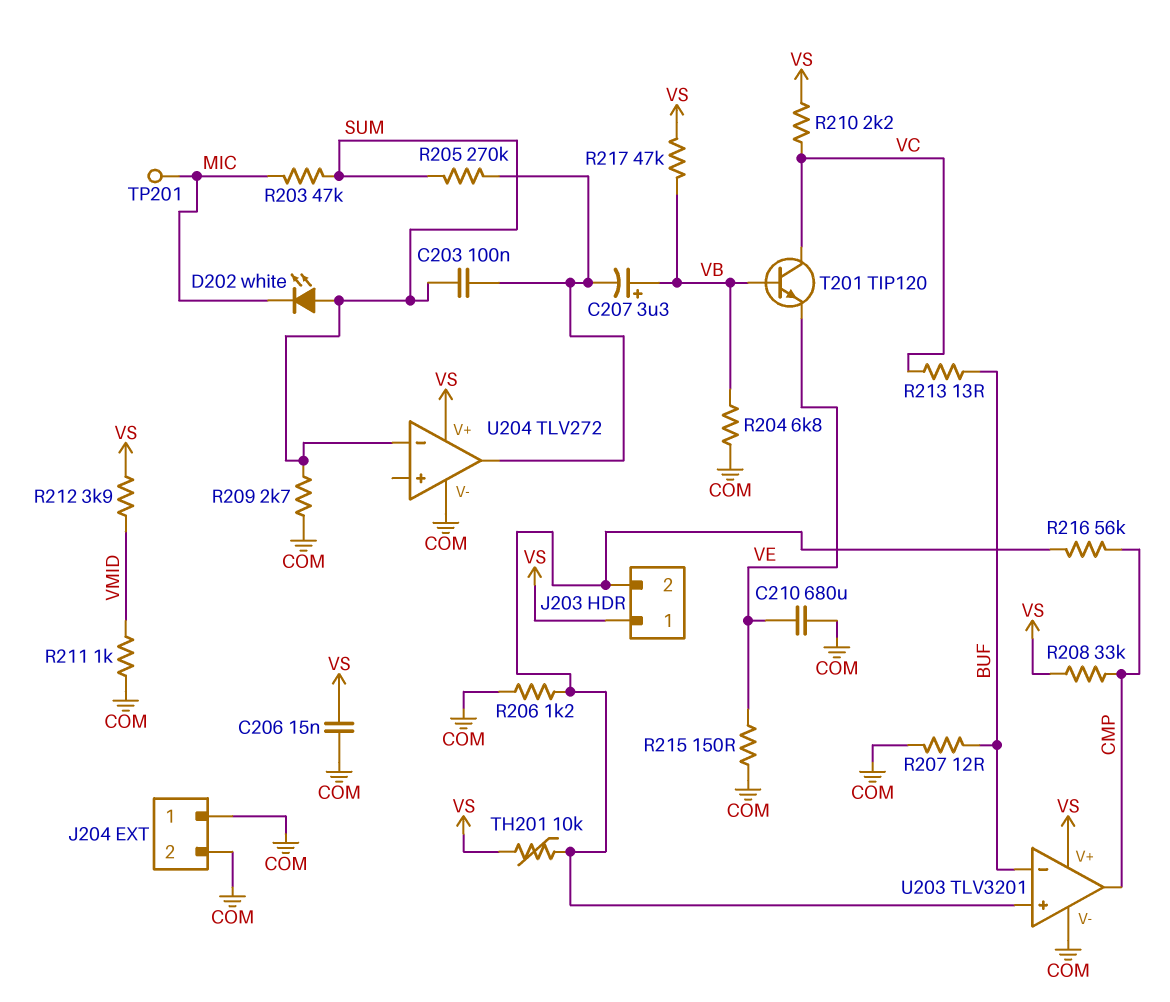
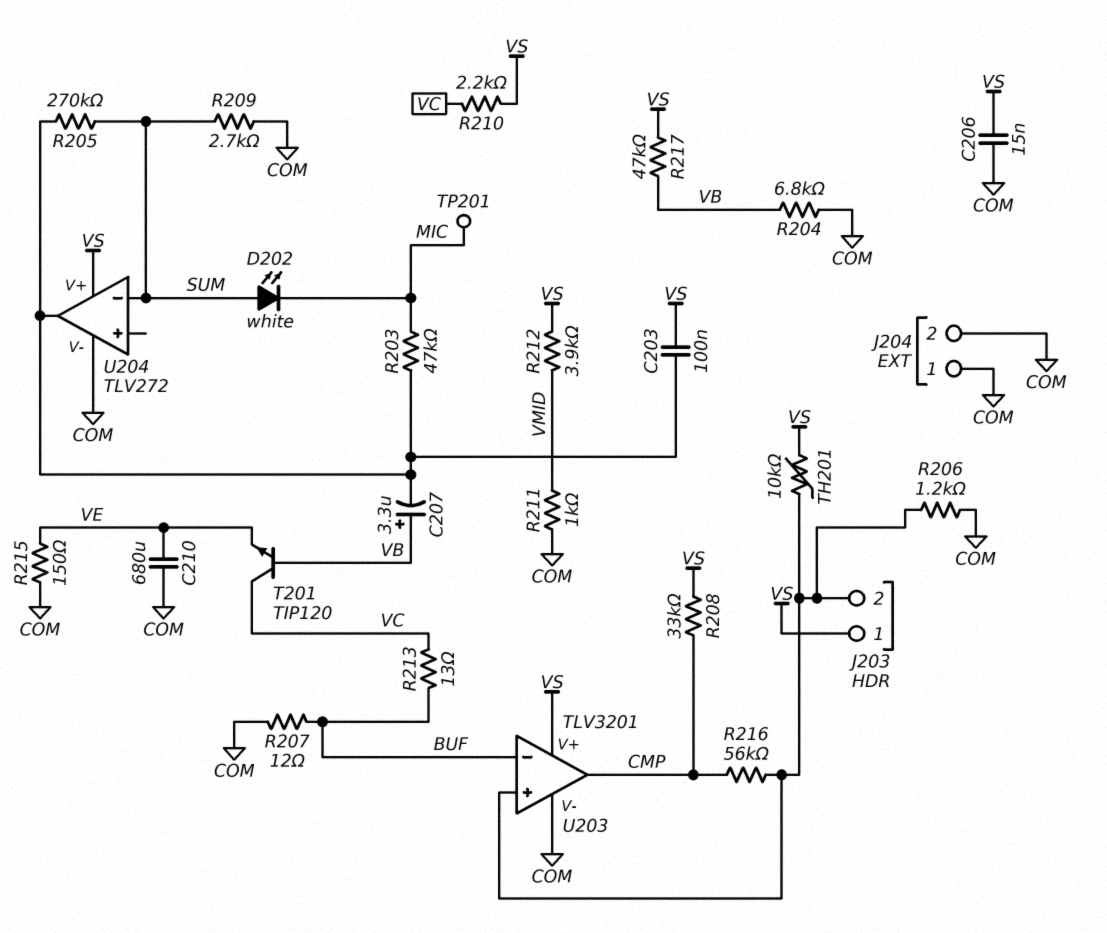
C203: 100nF (SUM, U204/out) -> 100nF (U204/out, VS)
R203: 47k (MIC, SUM) -> 47k (MIC, U204/out)

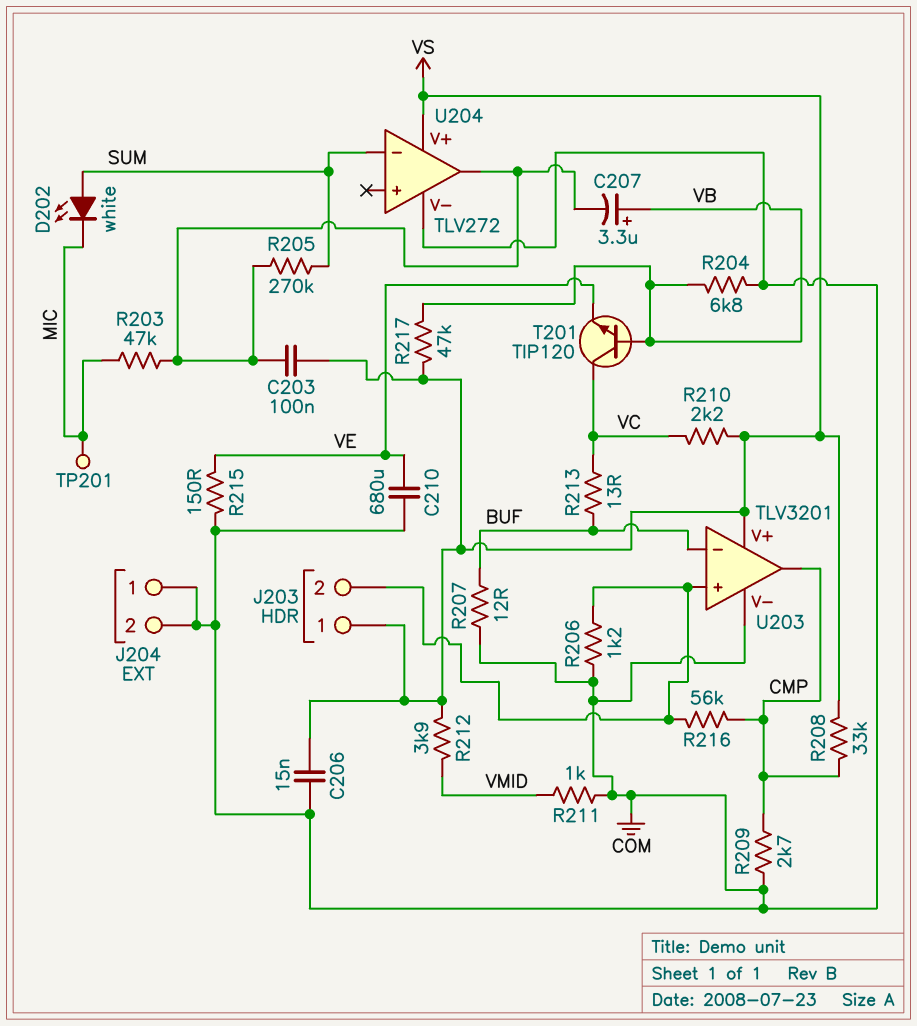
R209: 2.7k (COM, SUM) -> 2.7k (CMP, COM)
TH201: 10k (J203/2, VS) -> none

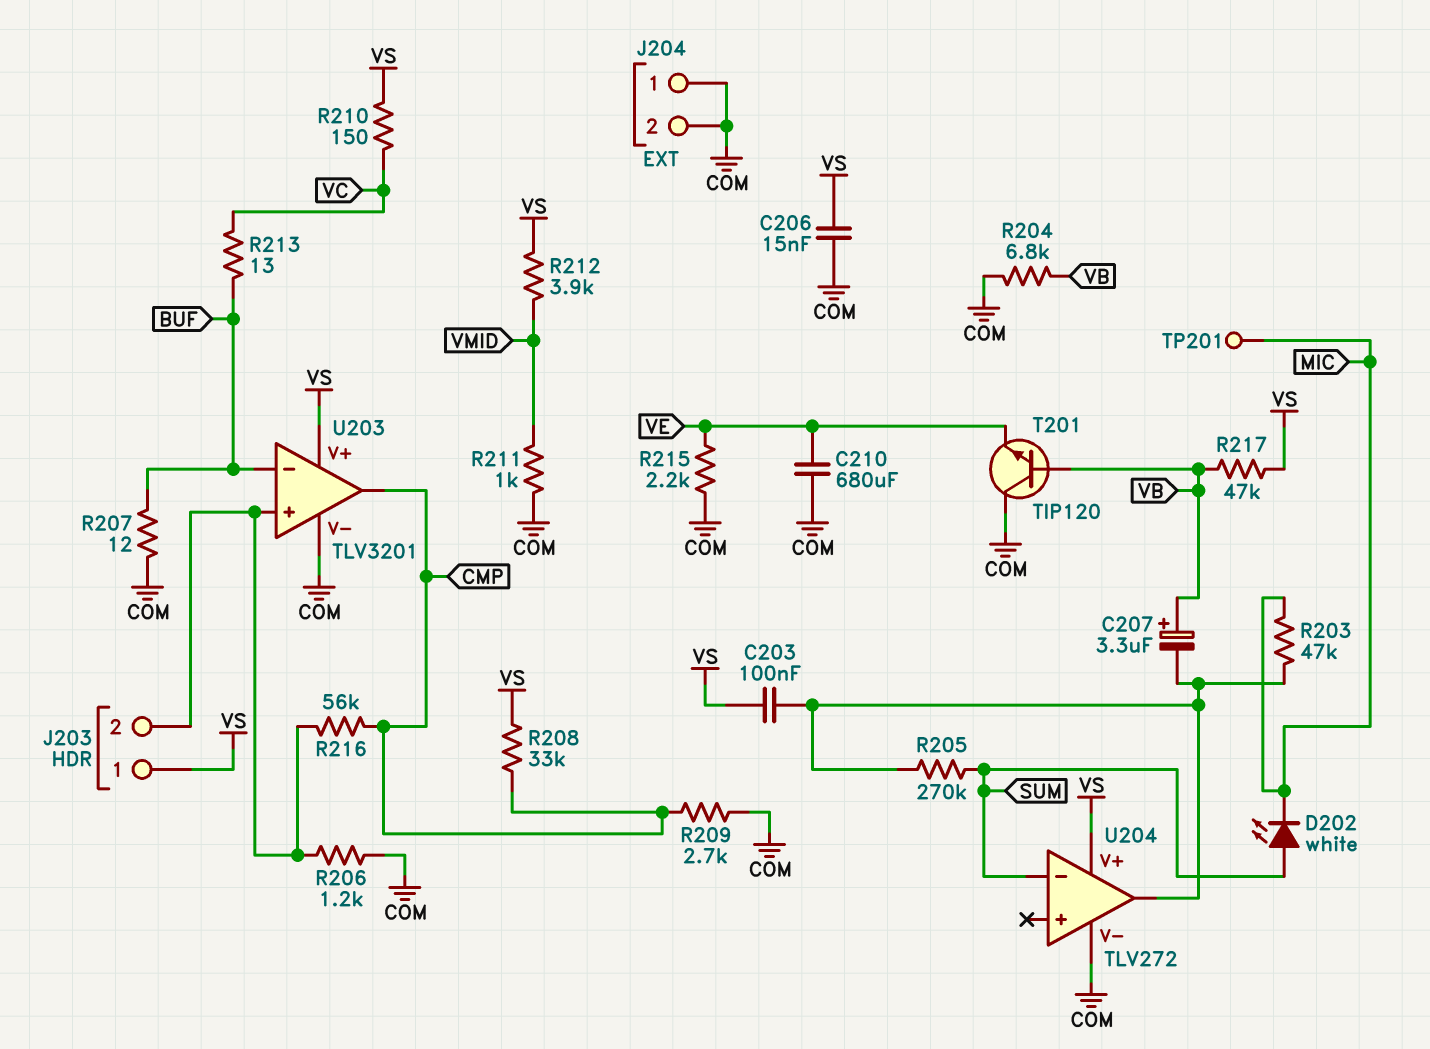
R210: 2.2k (VC, VS) -> 150 (VC, VS)
R215: 150 (COM, VE) -> 2.2k (COM, VE)
T201: NPN TIP120 (B VB, C VC, E VE) -> NPN TIP120 (B VB, C COM, E VE)

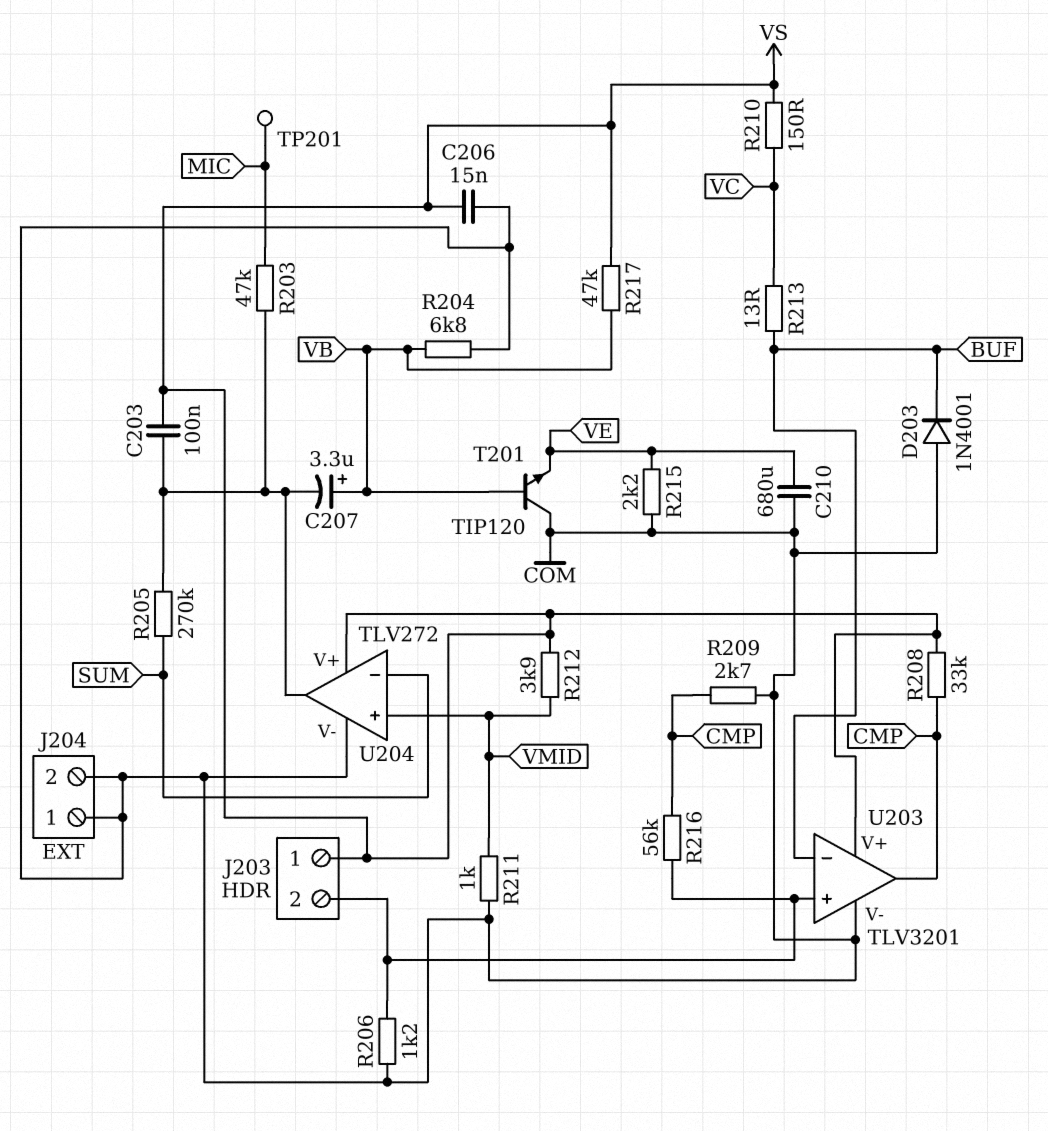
D202: LED white (A SUM, K MIC) -> none
D203: none -> diode 1N4001 (A COM, K BUF)
R207: 12 (BUF, COM) -> none
U204 pin in+: none -> VMID

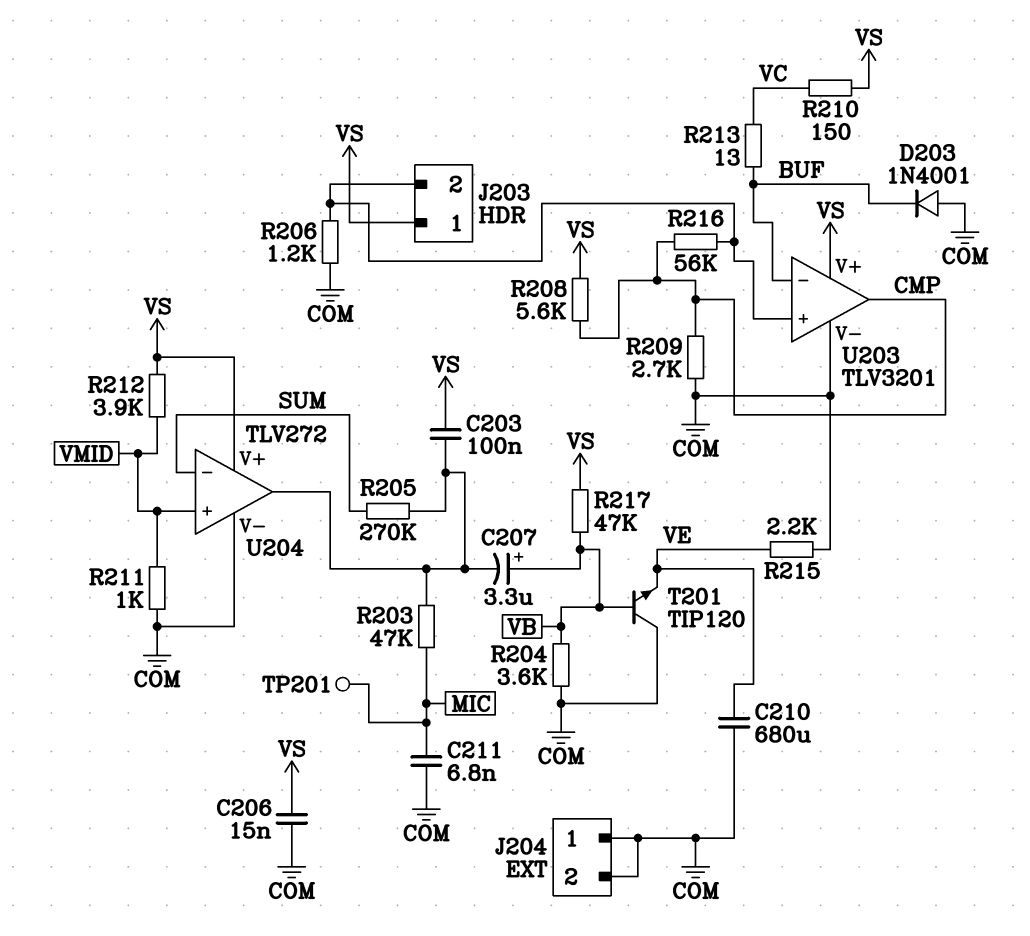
C211: none -> 6.8nF (COM, MIC)
R204: 6.8k (COM, VB) -> 3.6k (COM, VB)
R208: 33k (CMP, VS) -> 5.6k (CMP, VS)

